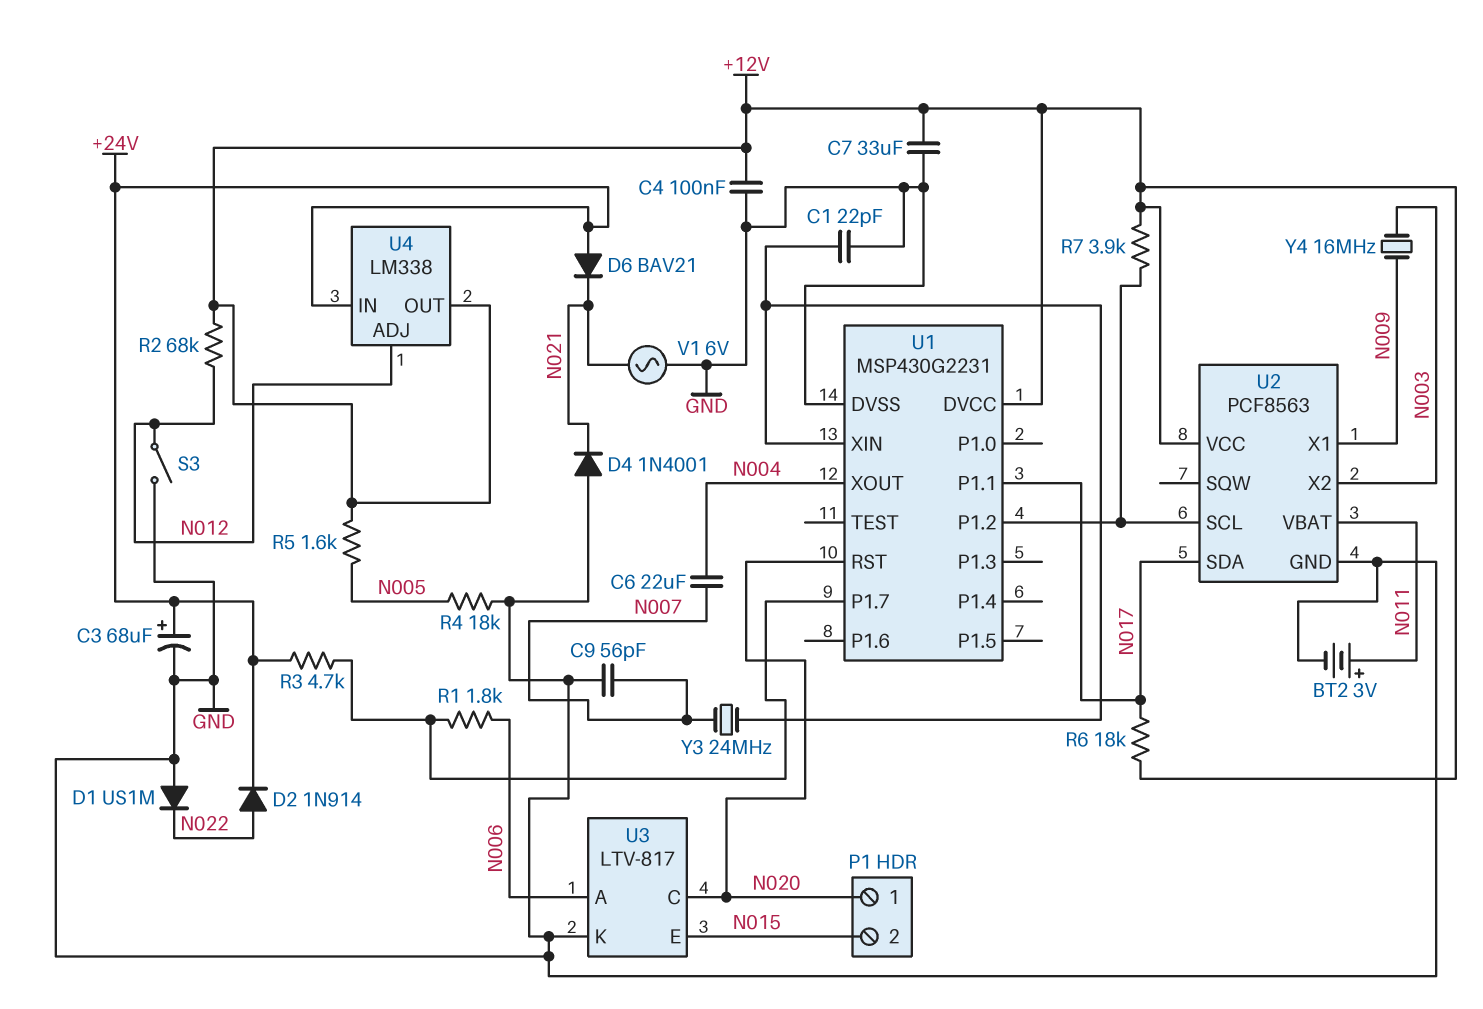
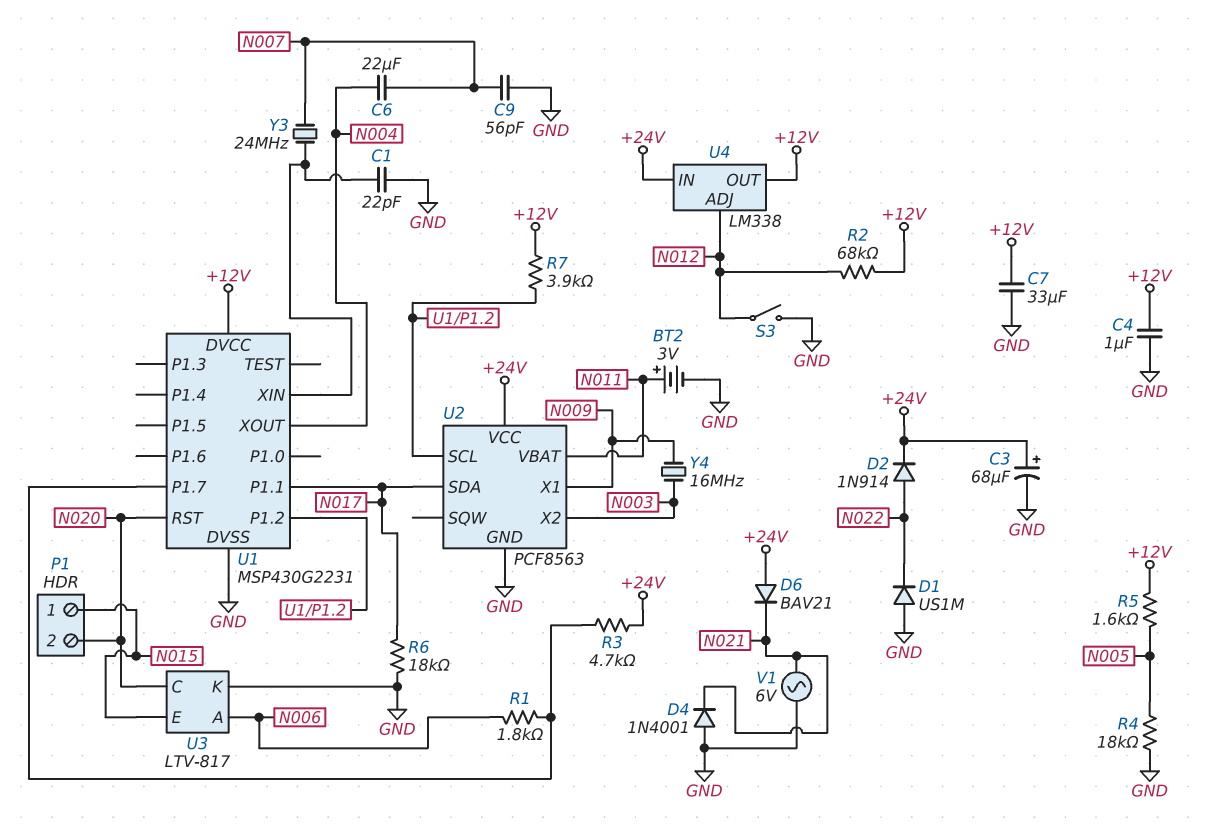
C4: 100nF (+12V, GND) -> 1uF (+12V, GND)
P1 pin 1: N020 -> N015
P1 pin 2: N015 -> N020
R6: 18k (+12V, N017) -> 18k (GND, N017)
U2 pin VCC: +12V -> +24V

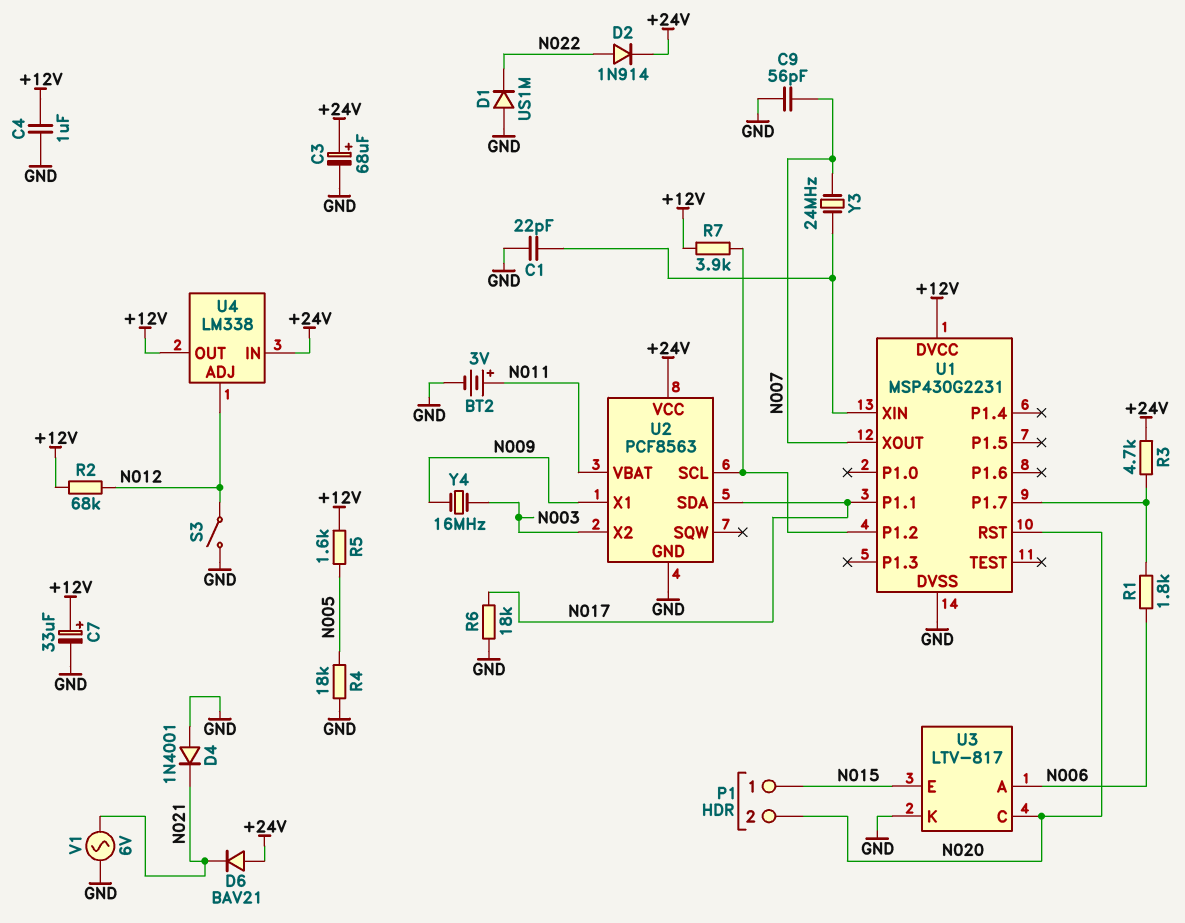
C6: 22uF (N004, N007) -> none
C7: 33uF (+12V, GND) -> 33uF (plus +12V, minus GND)
U1 pin XOUT: N004 -> N007

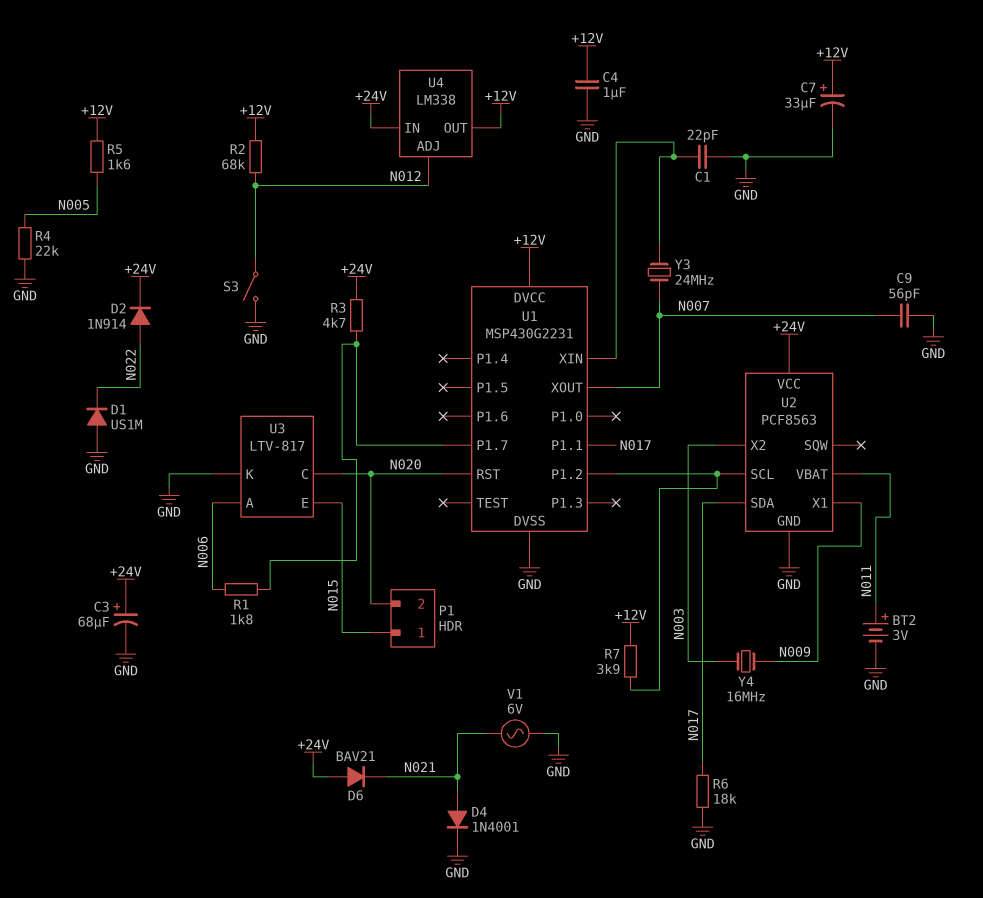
D4: diode 1N4001 (A GND, K N021) -> diode 1N4001 (A N021, K GND)
R4: 18k (GND, N005) -> 22k (GND, N005)

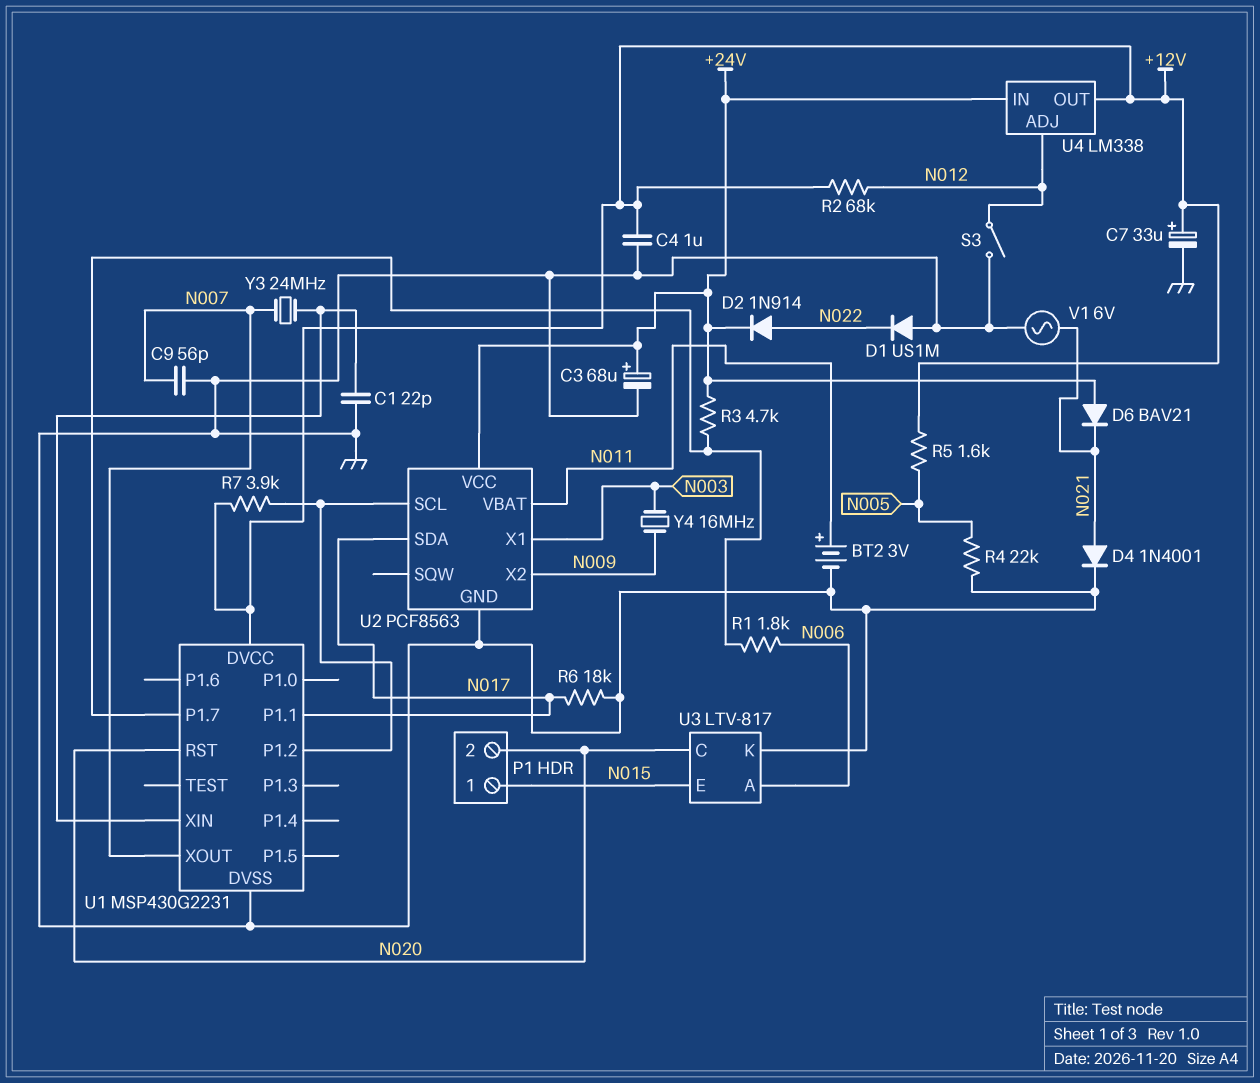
U2 pin X1: N009 -> N003
U2 pin X2: N003 -> N009

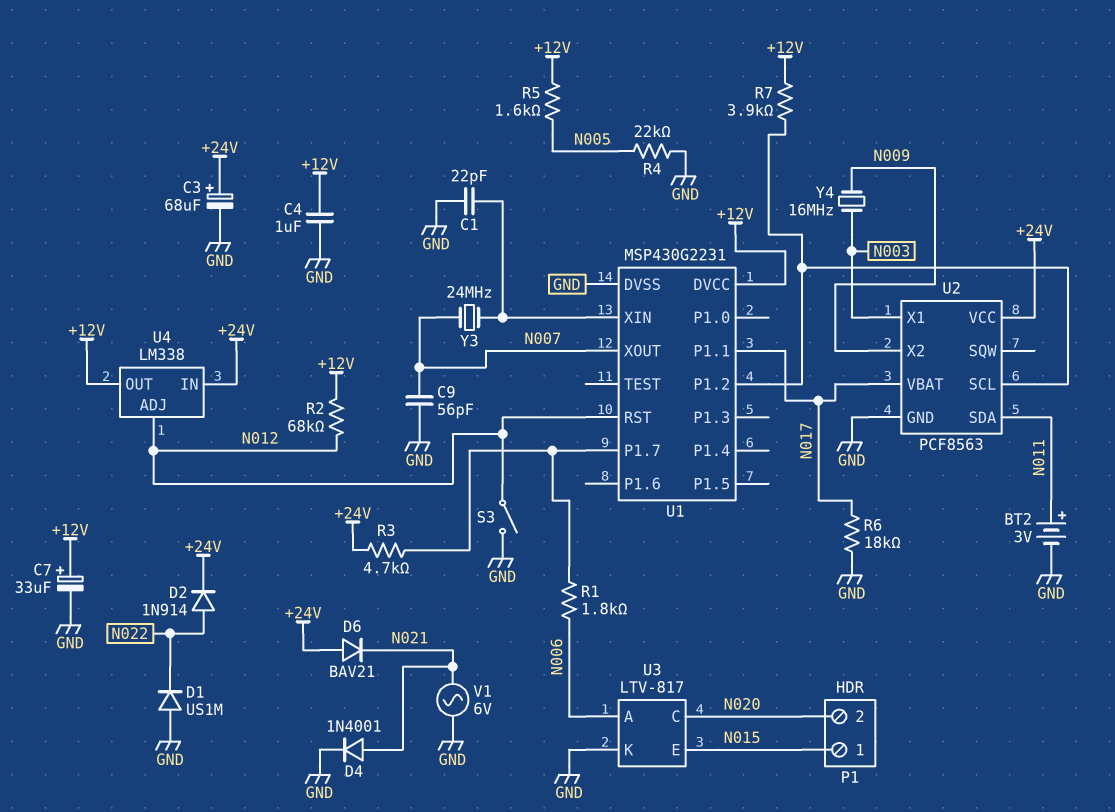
U1 pin RST: N020 -> N012
U2 pin SDA: N017 -> N011
U2 pin VBAT: N011 -> N017

